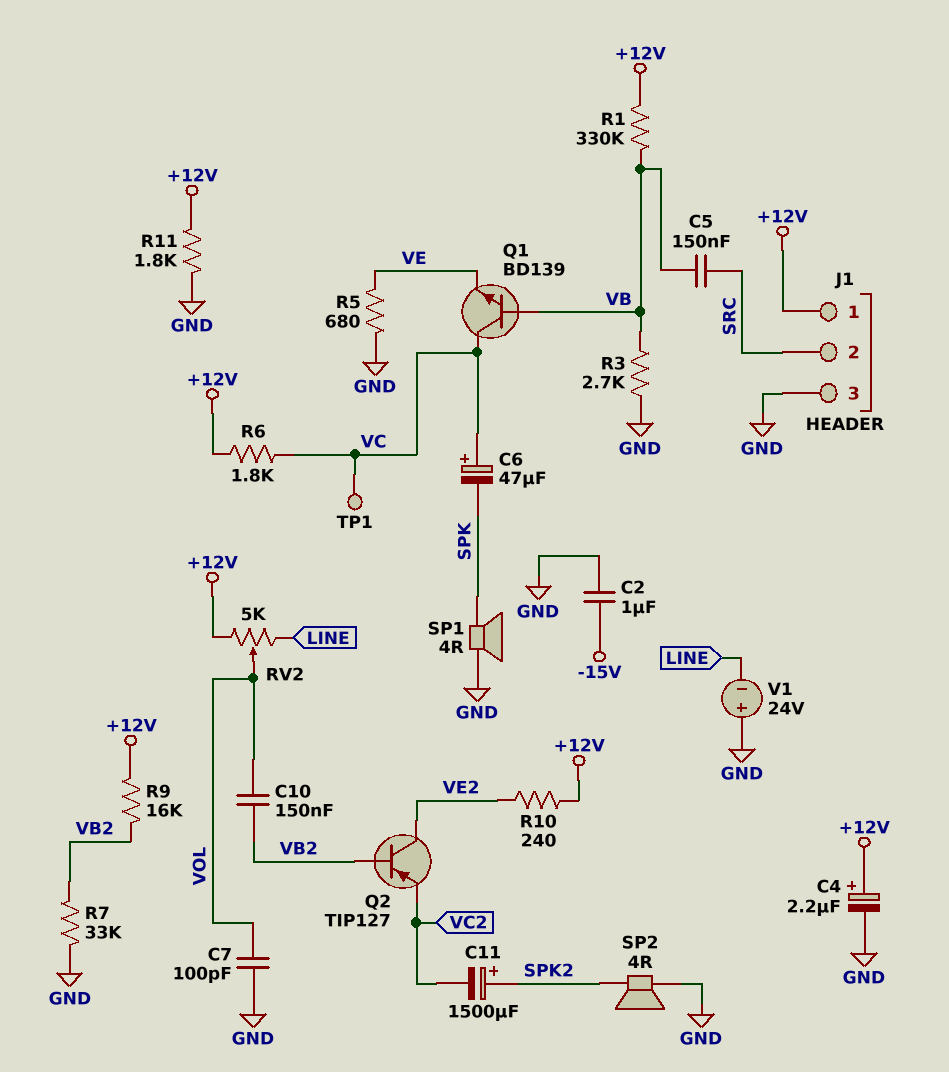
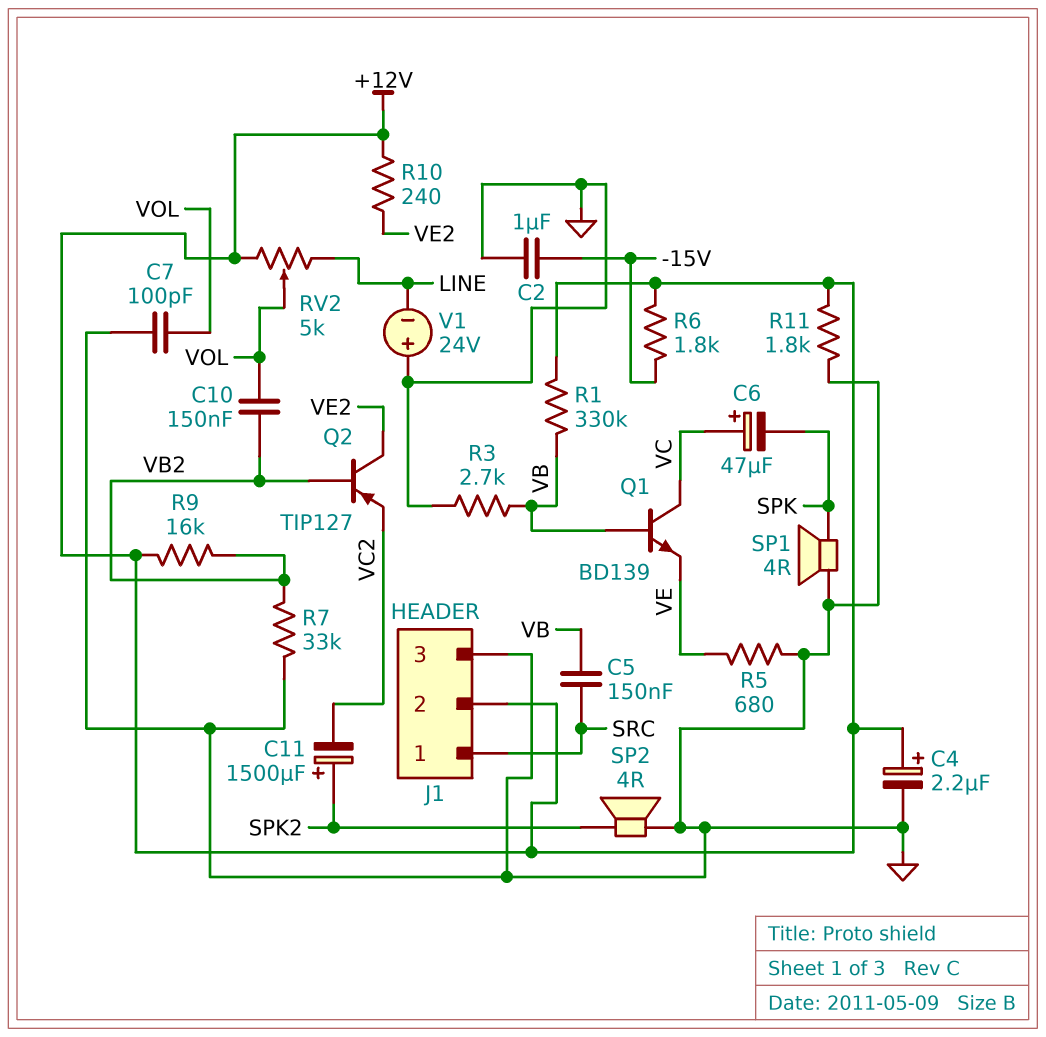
J1 pin 1: +12V -> SRC
J1 pin 2: SRC -> +12V
R6: 1.8k (+12V, VC) -> 1.8k (+12V, -15V)
TP1: test point (VC) -> none

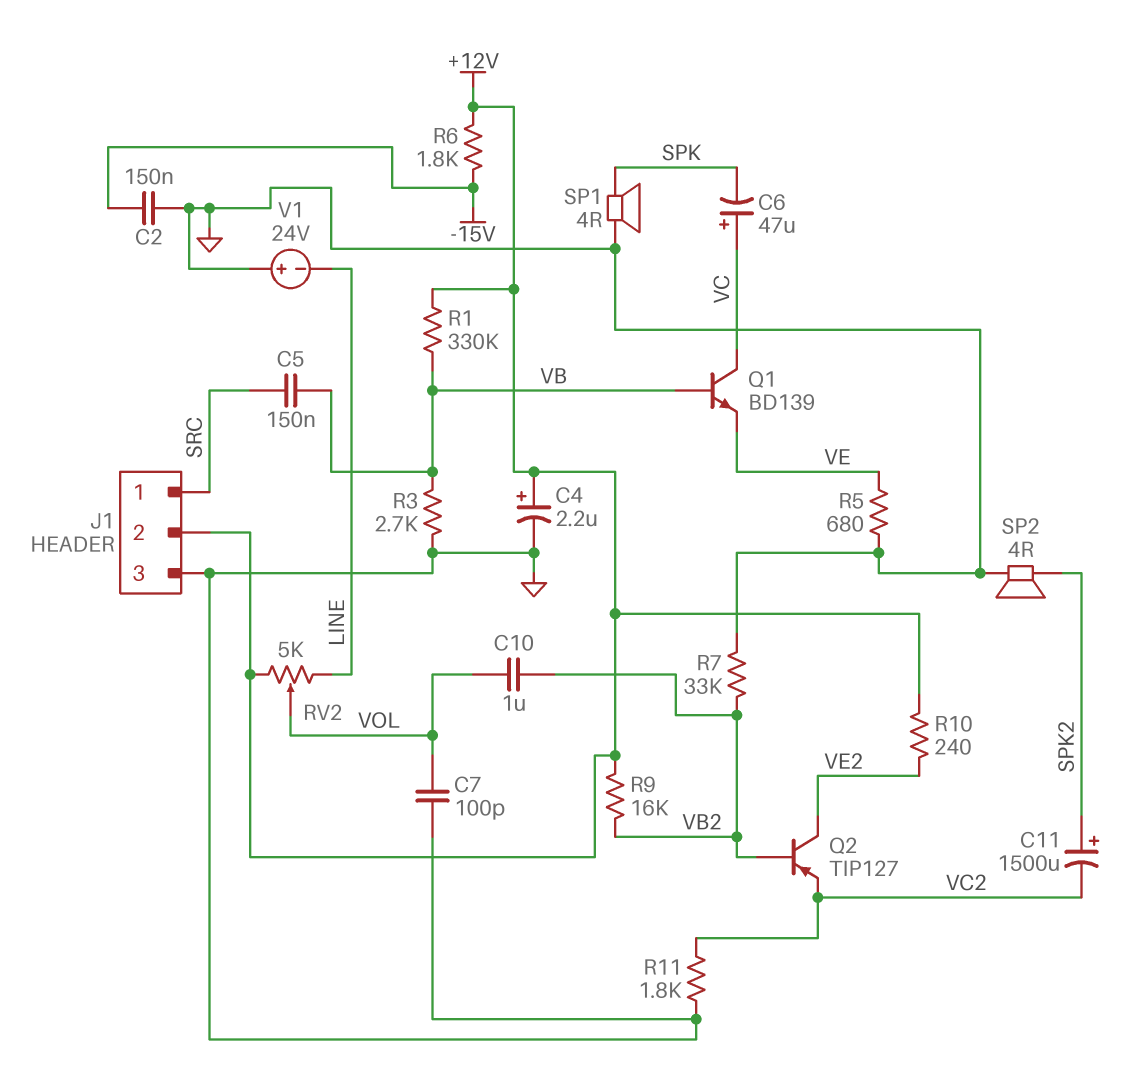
C2: 1uF (-15V, GND) -> 150nF (-15V, GND)
C10: 150nF (VB2, VOL) -> 1uF (VB2, VOL)
R11: 1.8k (+12V, GND) -> 1.8k (GND, VC2)

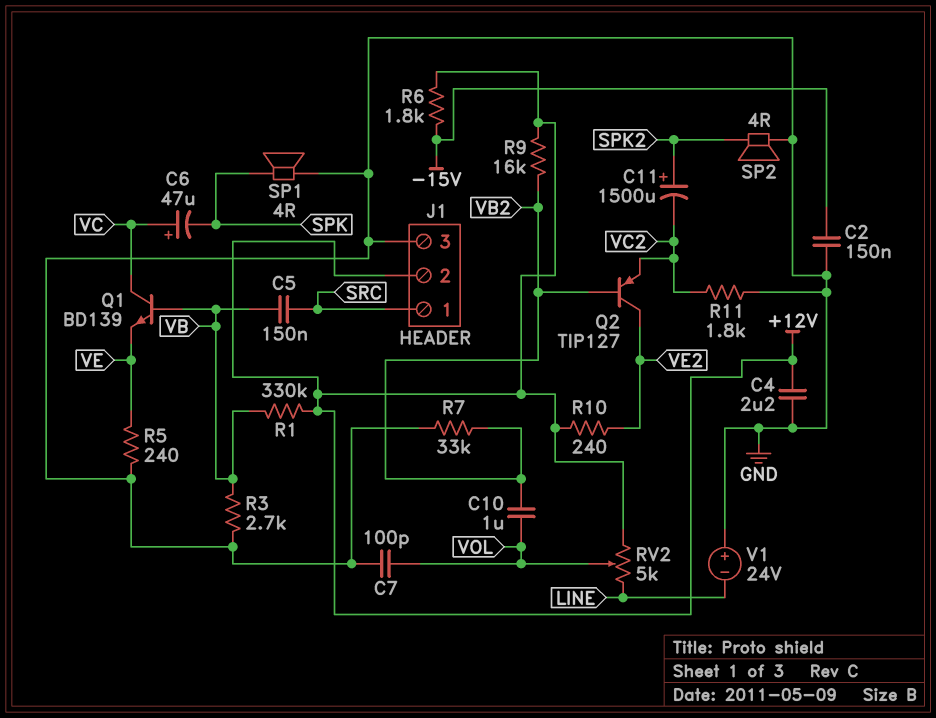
C4: 2.2uF (plus +12V, minus GND) -> 2.2uF (+12V, GND)
R5: 680 (GND, VE) -> 240 (GND, VE)

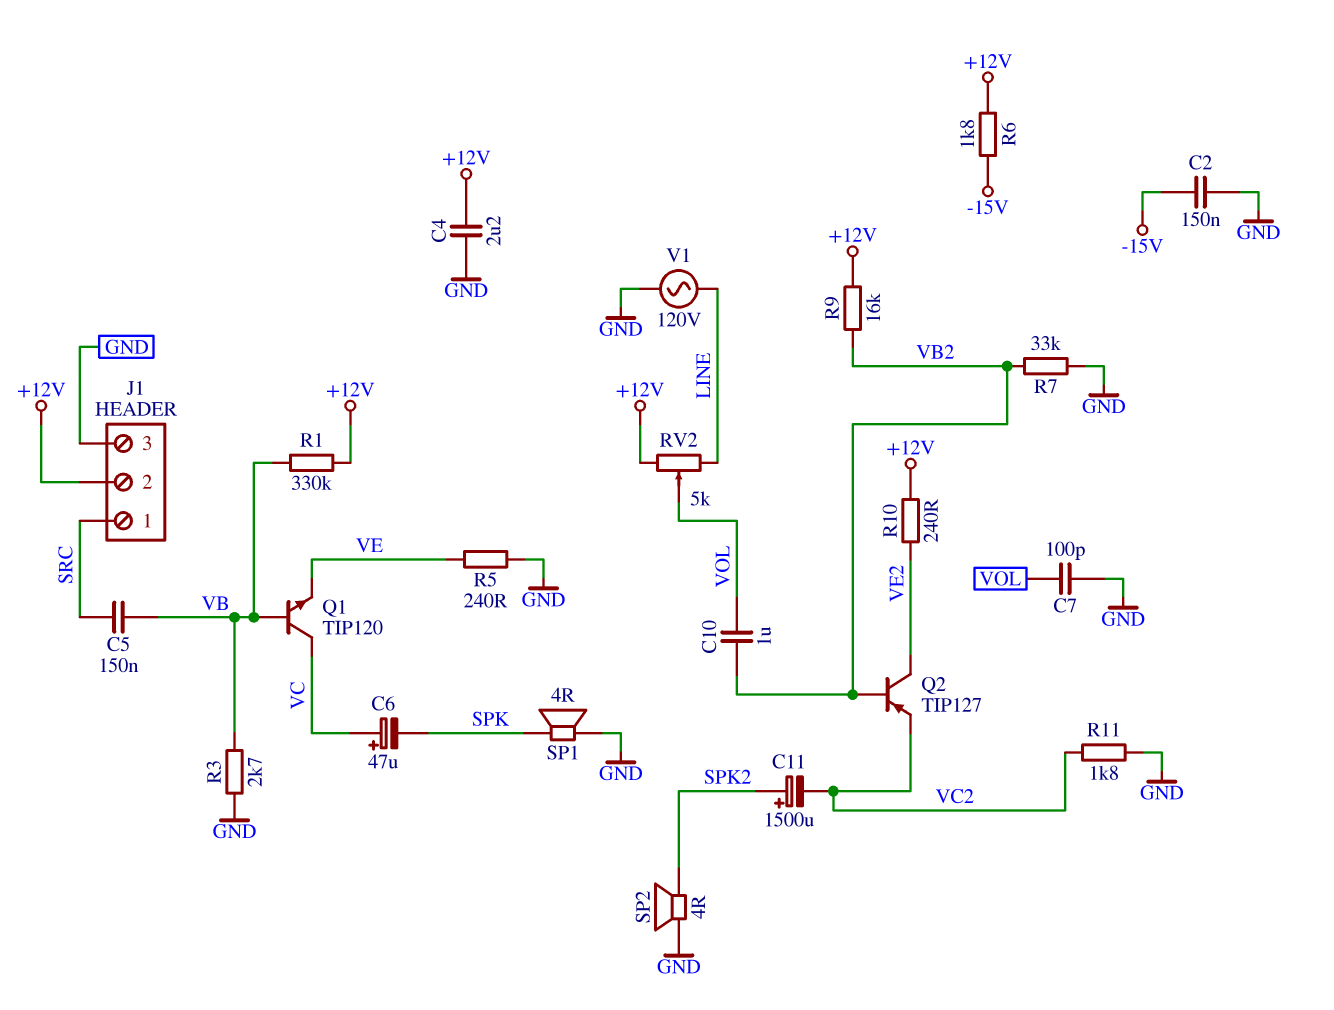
Q1: NPN BD139 (B VB, C VC, E VE) -> NPN TIP120 (B VB, C VC, E VE)
V1: 24V (plus GND, minus LINE) -> AC 120V (GND, LINE)

